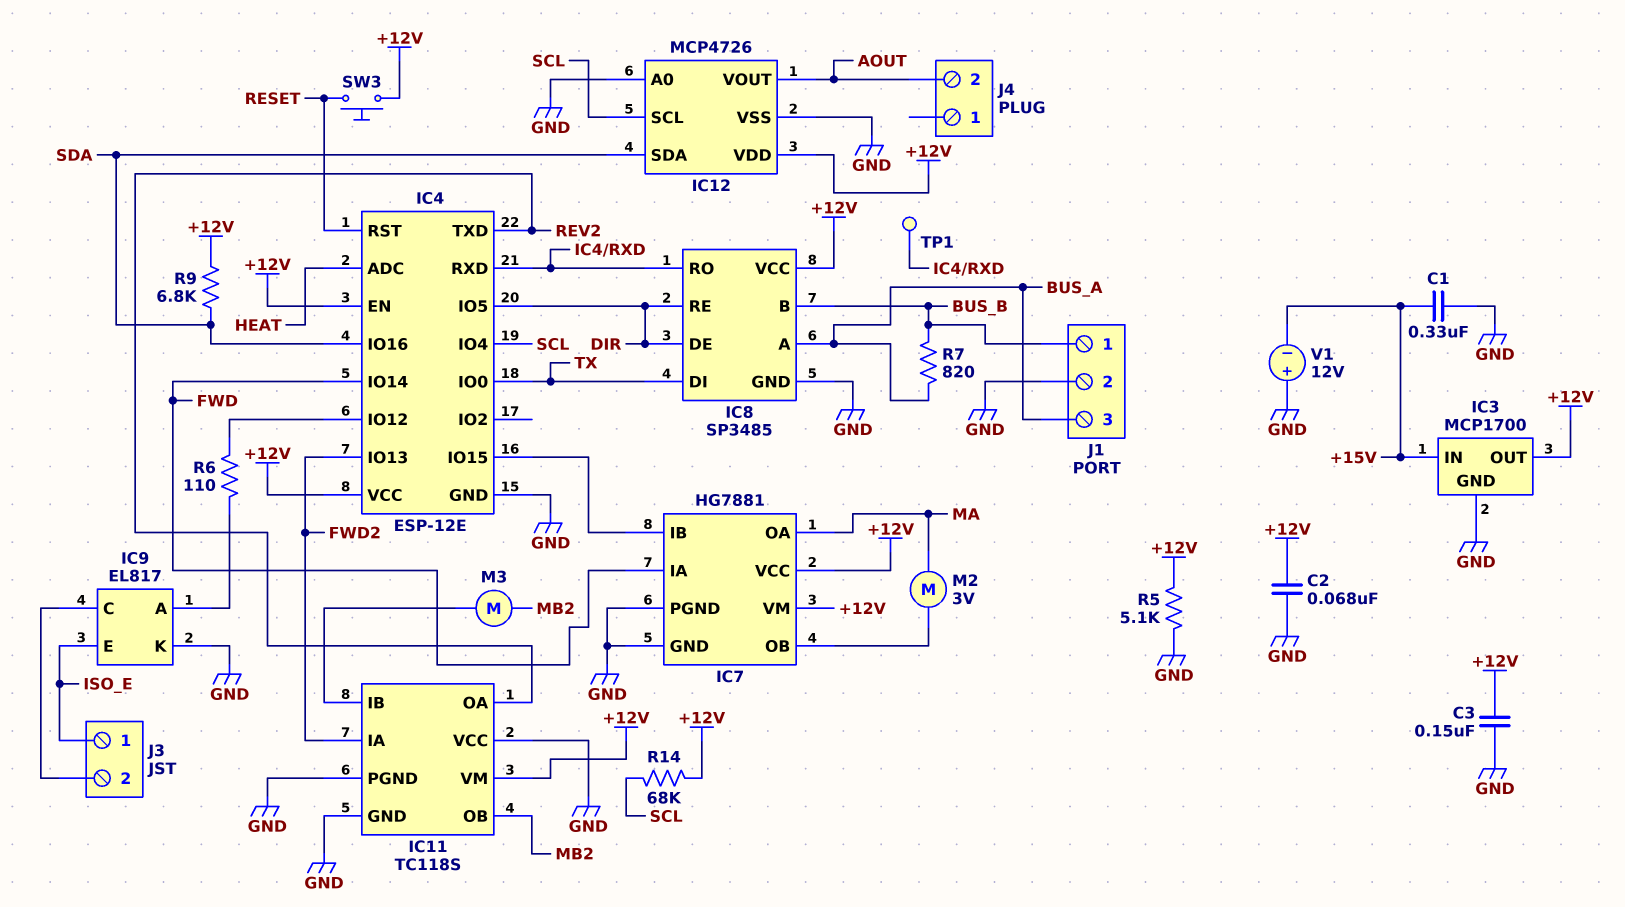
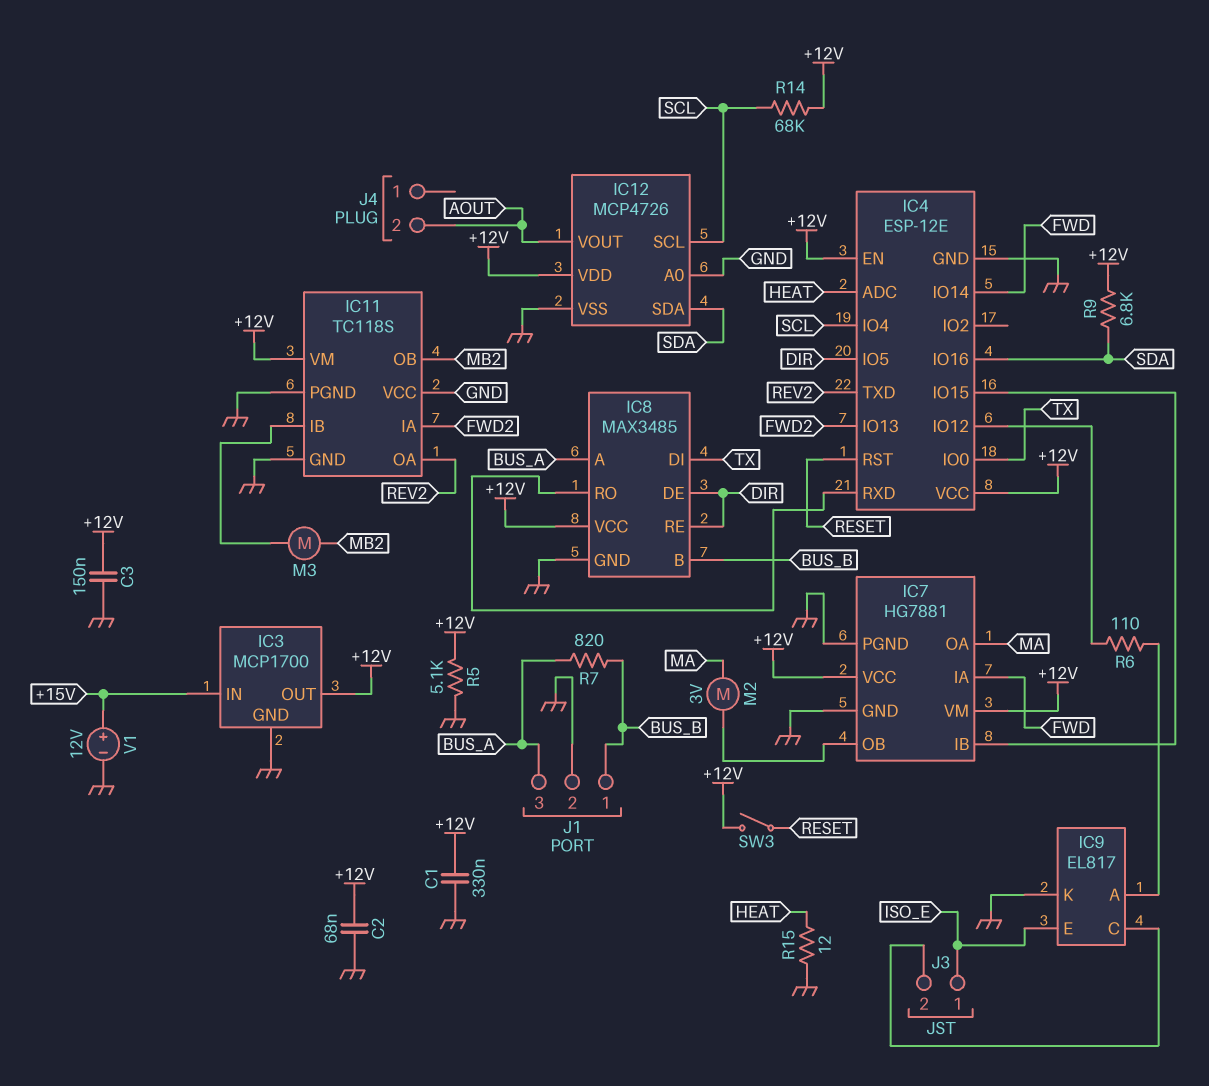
C1: 330nF (+15V, GND) -> 330nF (+12V, GND)
IC8: SP3485 -> MAX3485
R15: none -> 12 (GND, HEAT)
SW3: button (+12V, RESET) -> switch (+12V, RESET)
TP1: test point (IC4/RXD) -> none
V1: 12V (plus GND, minus +15V) -> 12V (plus +15V, minus GND)

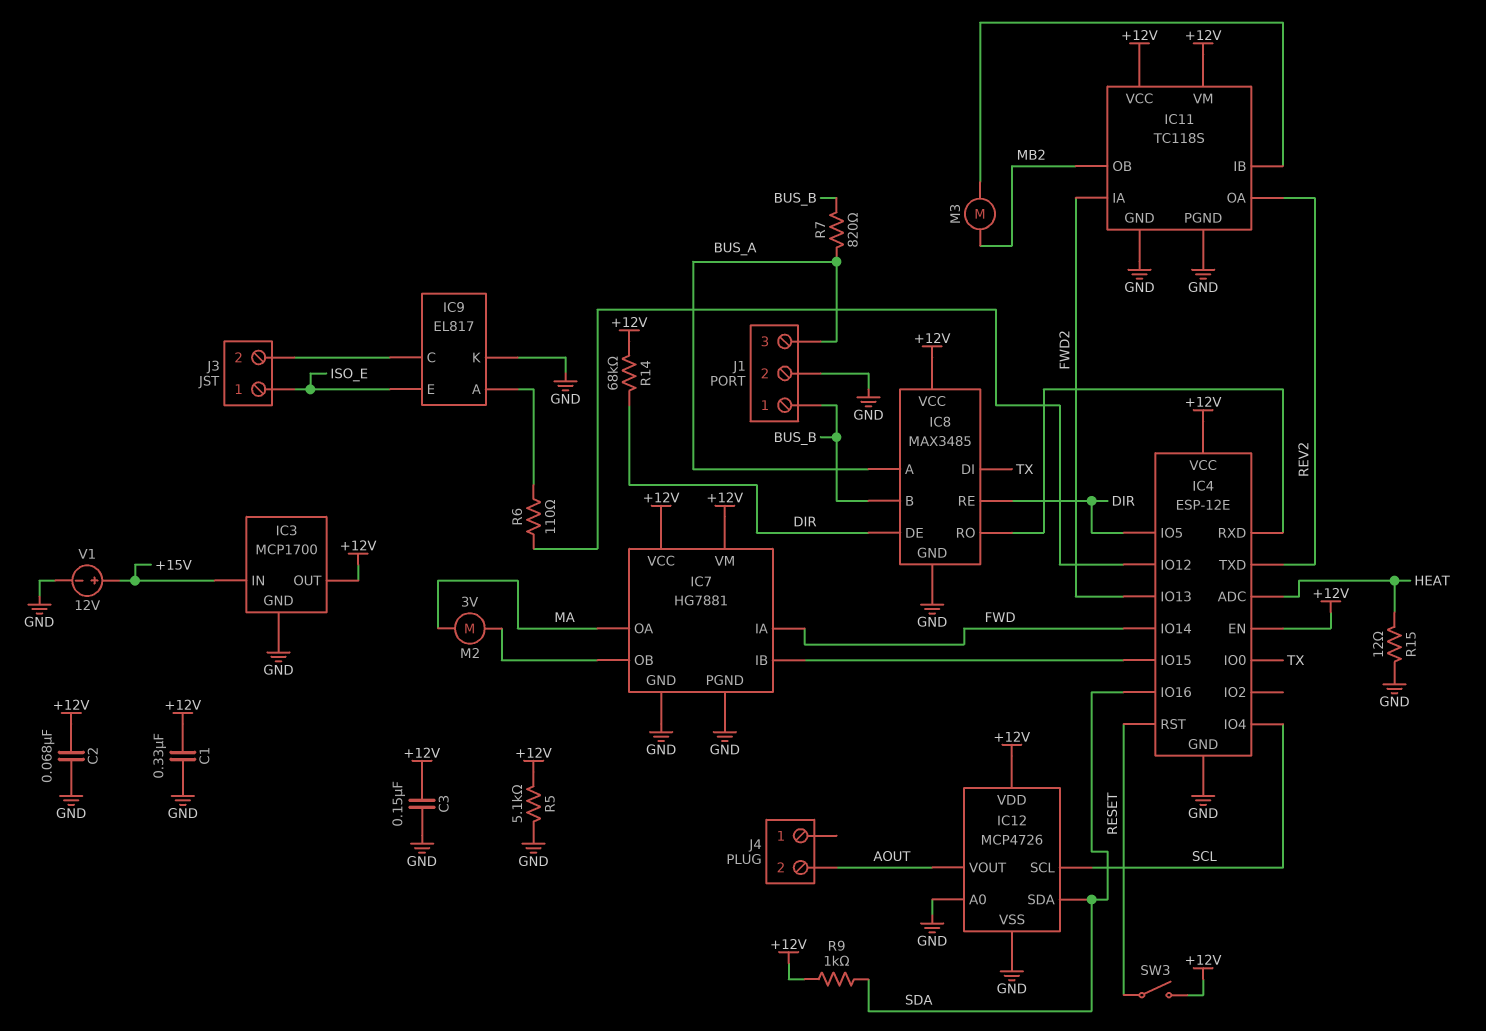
IC11 pin VCC: GND -> +12V
R9: 6.8k (+12V, SDA) -> 1k (+12V, SDA)
R14: 68k (+12V, SCL) -> 68k (+12V, DIR)

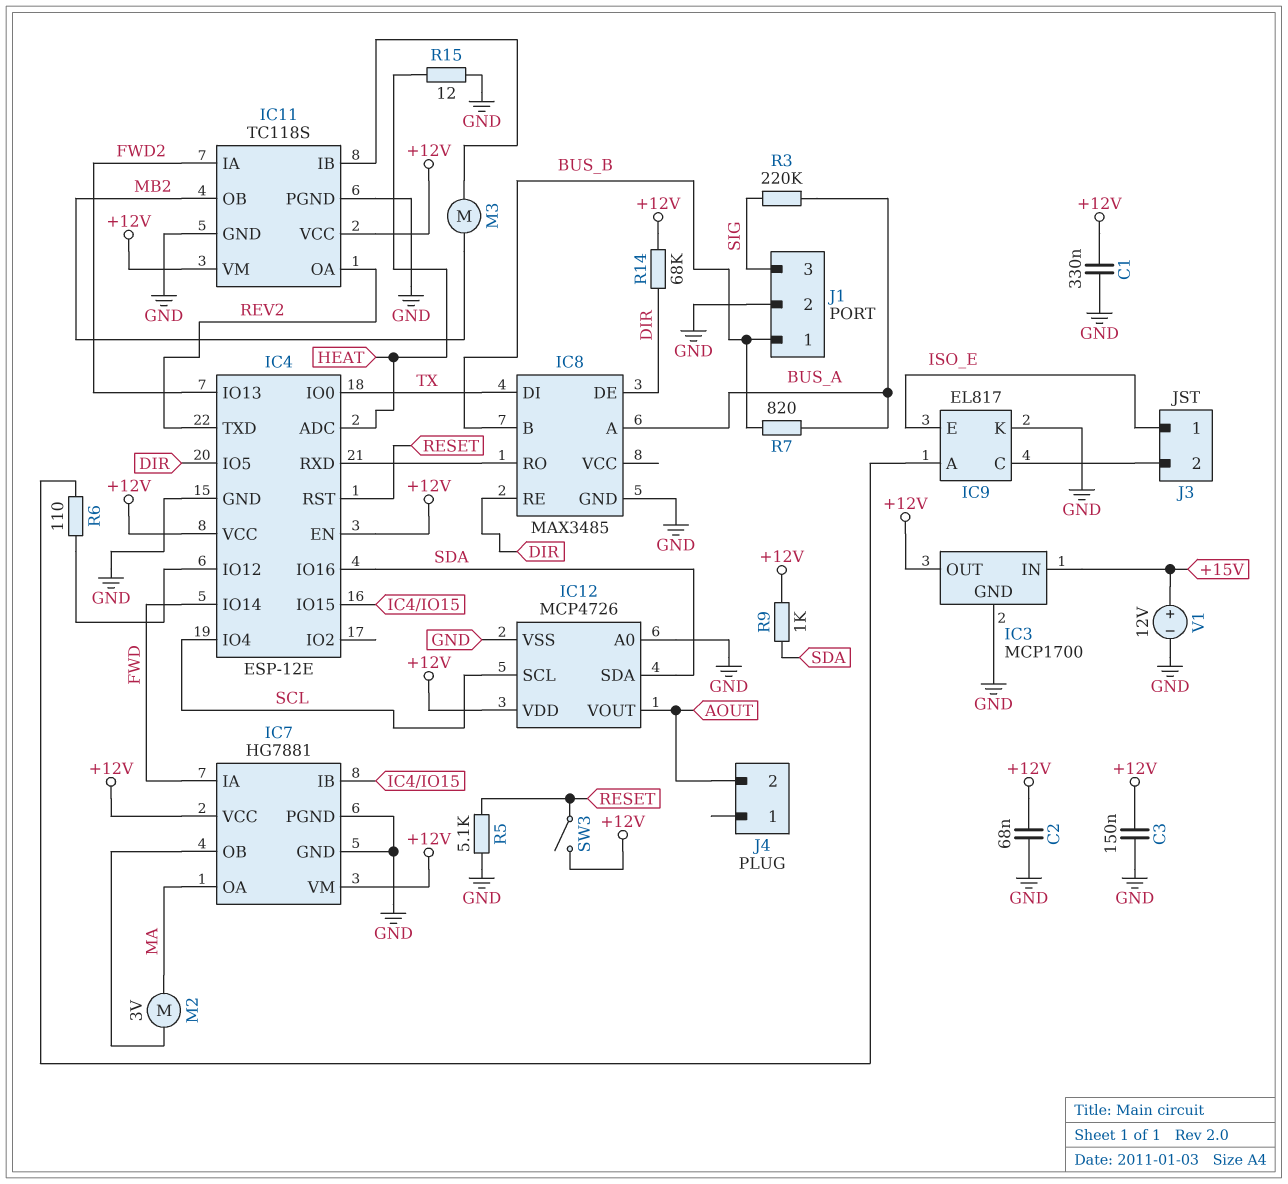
IC8 pin VCC: +12V -> none
J1 pin 3: BUS_A -> SIG
R3: none -> 220k (BUS_A, SIG)
R5: 5.1k (+12V, GND) -> 5.1k (GND, RESET)

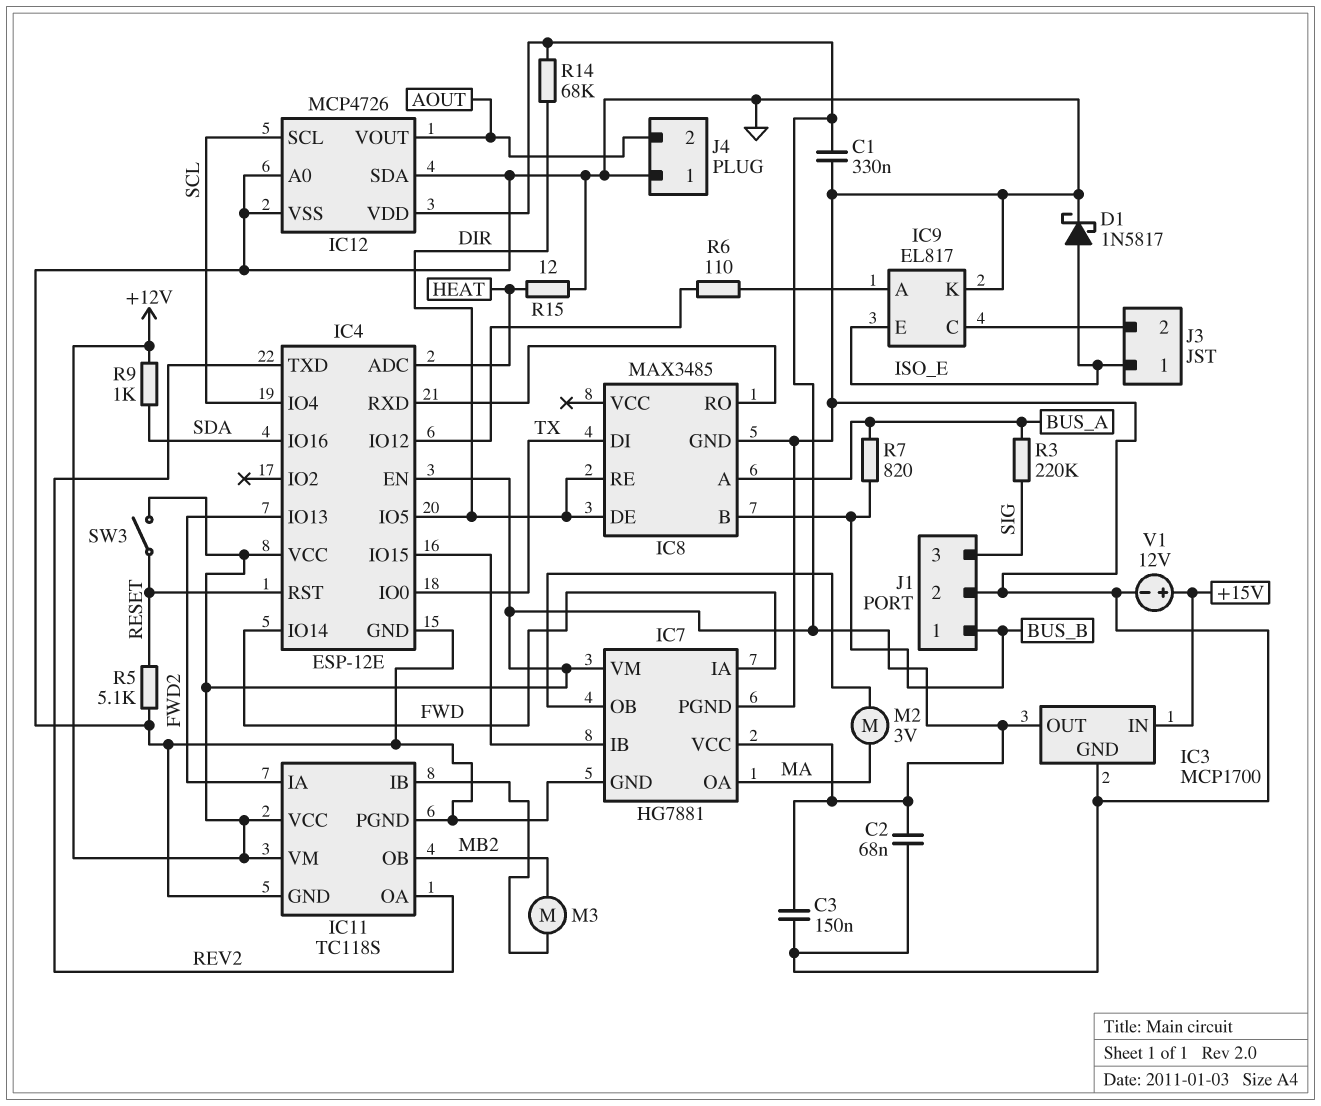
D1: none -> schottky 1N5817 (A ISO_E, K GND)
IC12 pin SDA: SDA -> GND
J4 pin 1: none -> GND

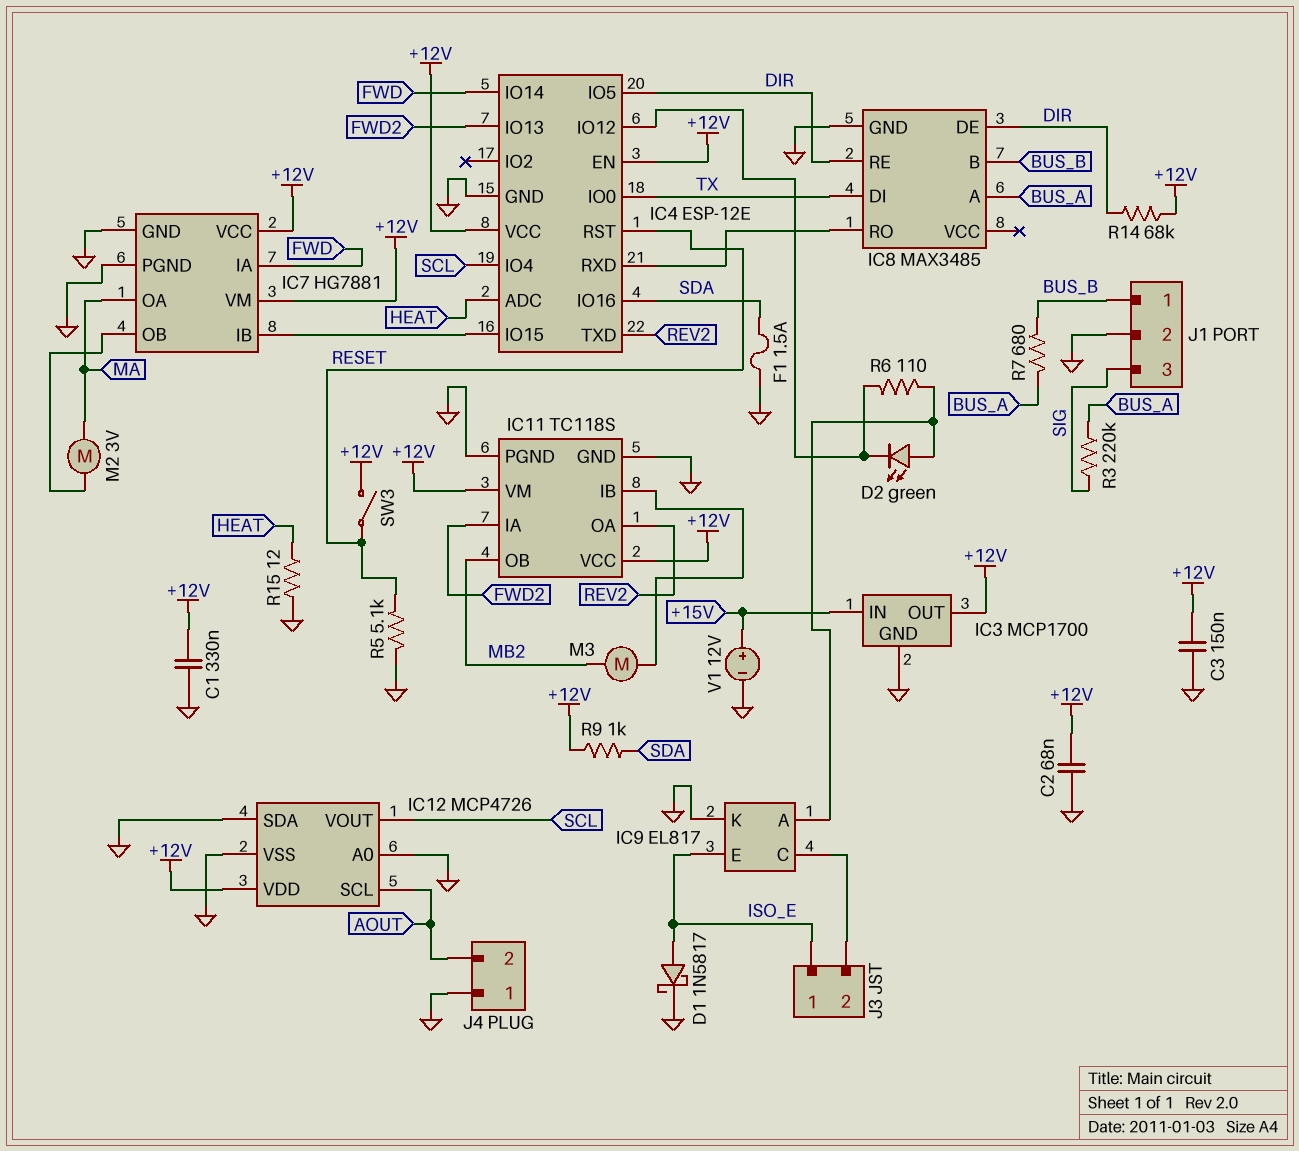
D2: none -> LED green (A IC9/A, K IC4/IO12)
F1: none -> 1.5A (GND, SDA)
IC12 pin SCL: SCL -> AOUT
IC12 pin VOUT: AOUT -> SCL
R7: 820 (BUS_A, BUS_B) -> 680 (BUS_A, BUS_B)

